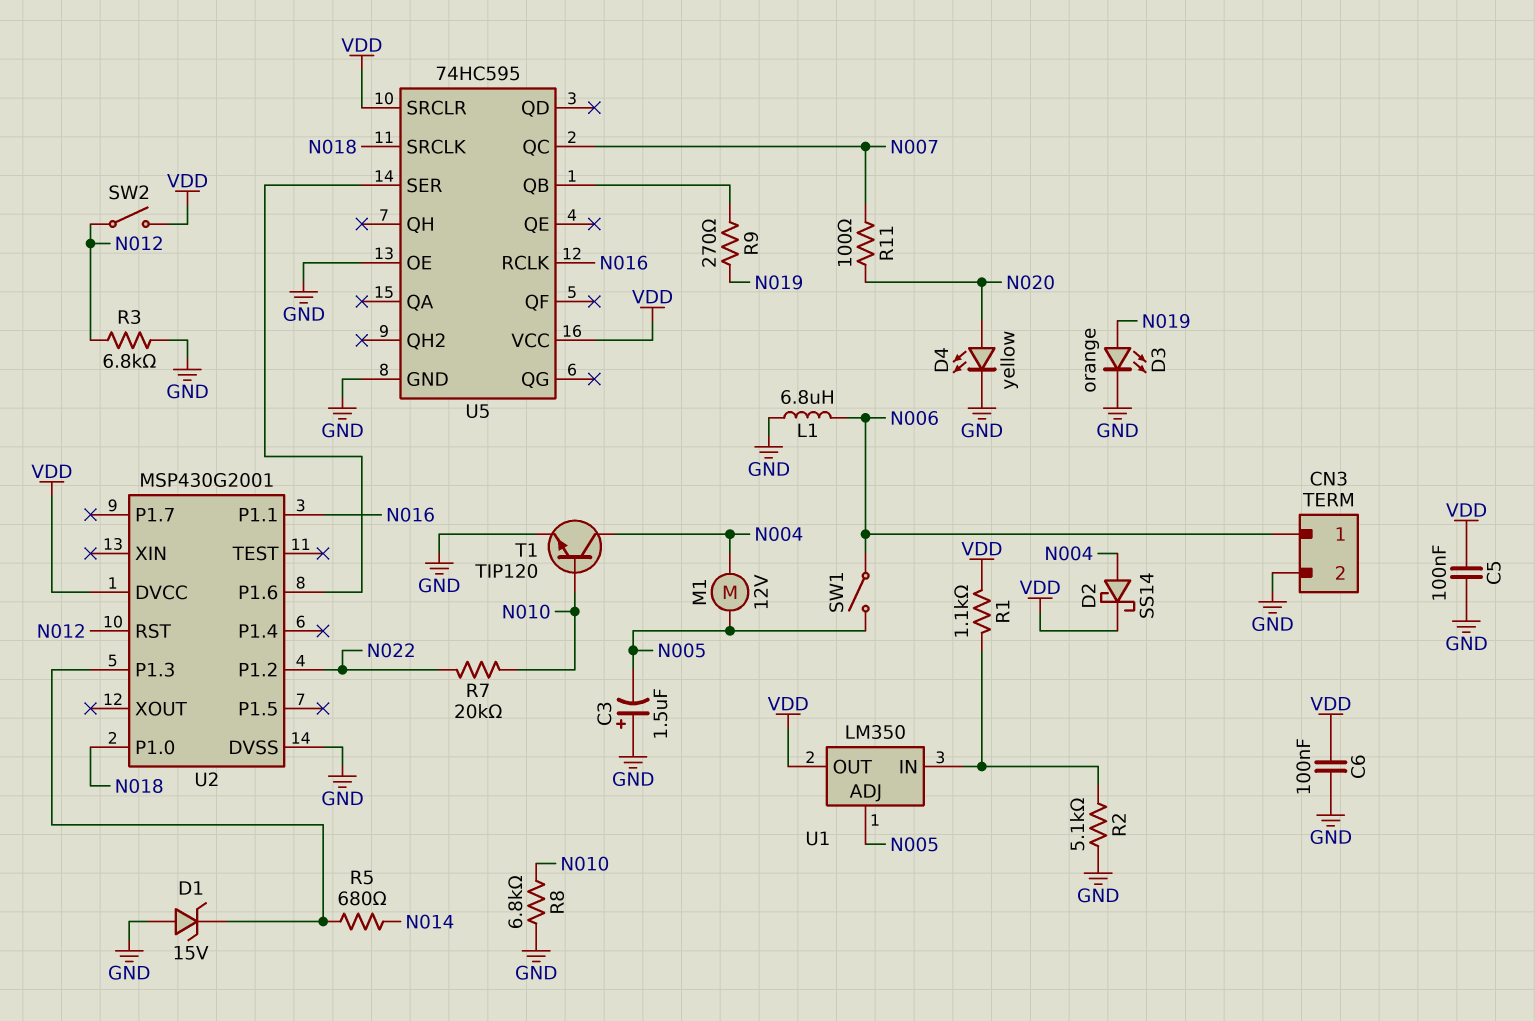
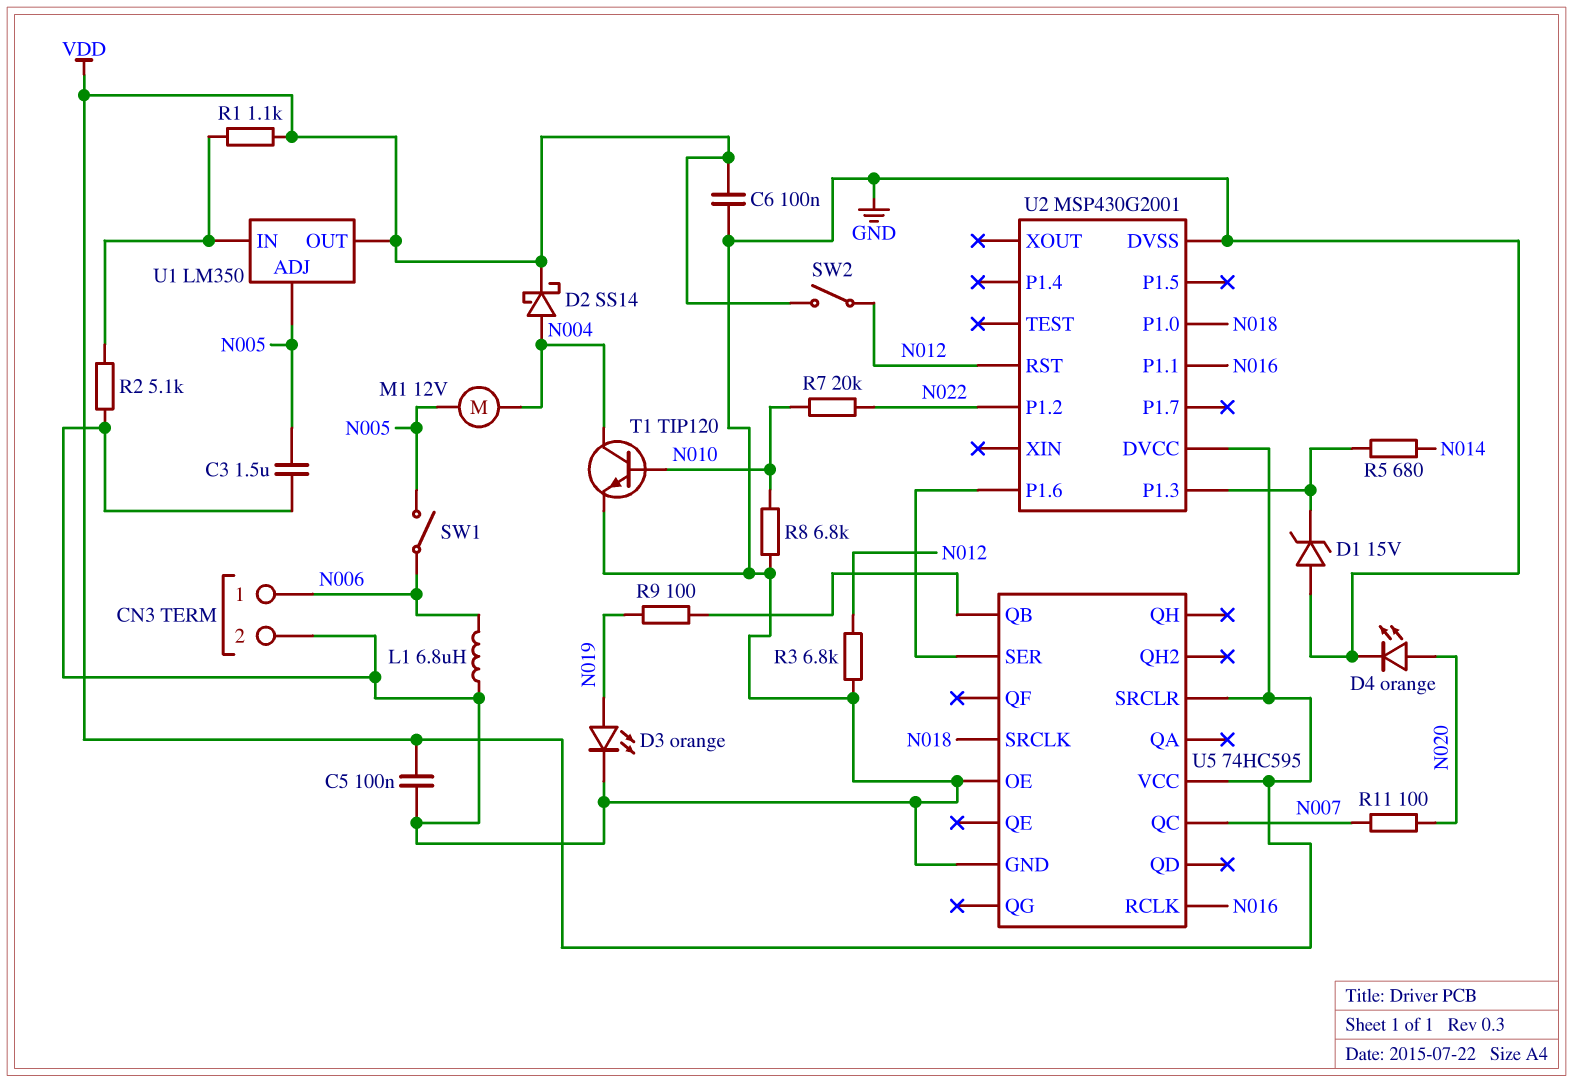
C3: 1.5uF (plus GND, minus N005) -> 1.5uF (GND, N005)
D4: LED yellow (A N020, K GND) -> LED orange (A N020, K GND)
R9: 270 (N019, U5/QB) -> 100 (N019, U5/QB)

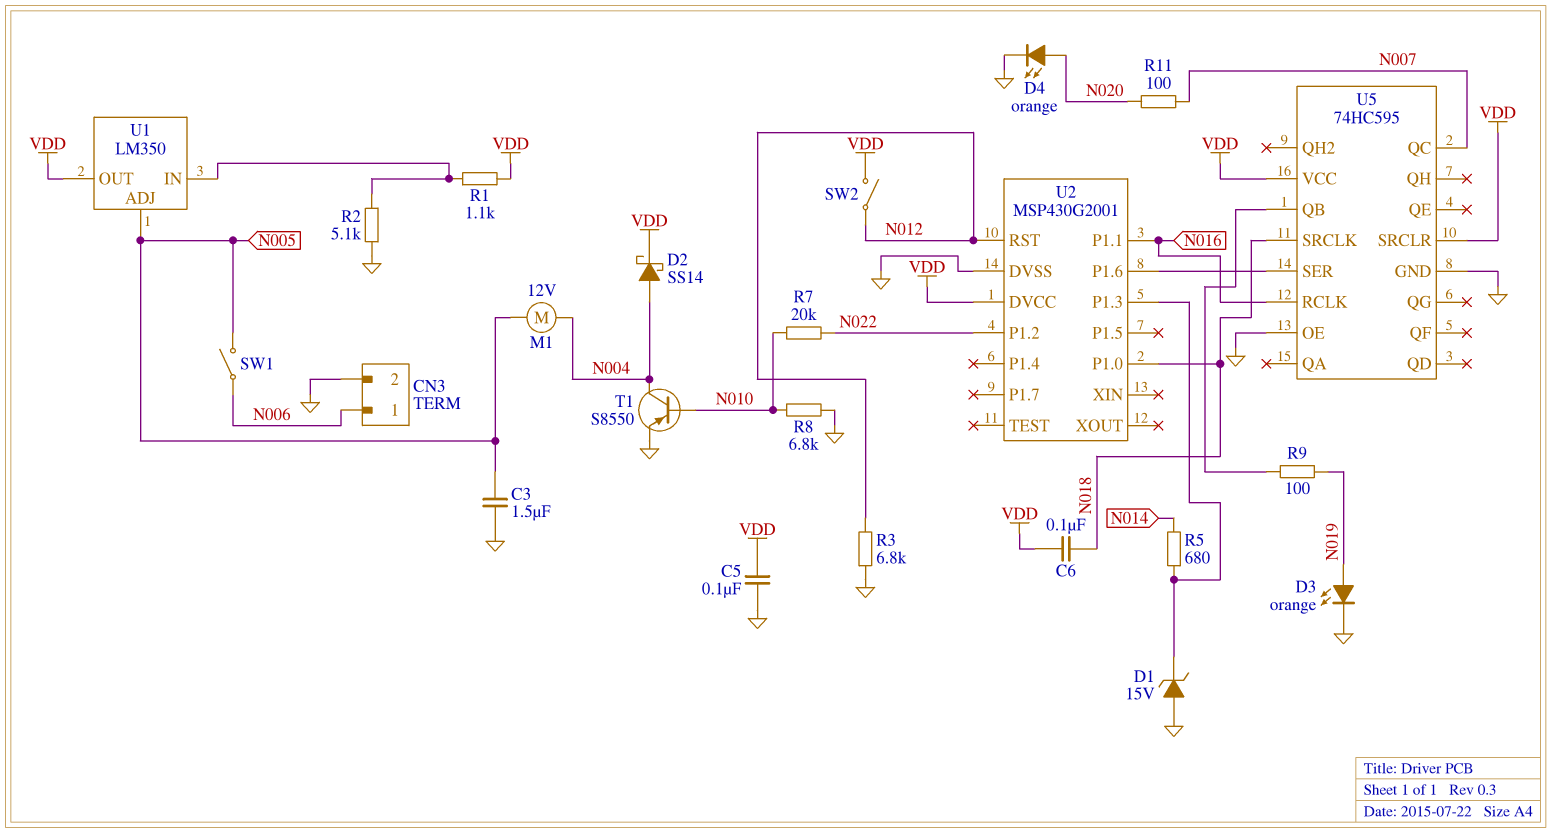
C6: 100nF (GND, VDD) -> 100nF (N018, VDD)
L1: 6.8uH (GND, N006) -> none
T1: NPN TIP120 (B N010, C N004, E GND) -> PNP S8550 (B N010, C N004, E GND)

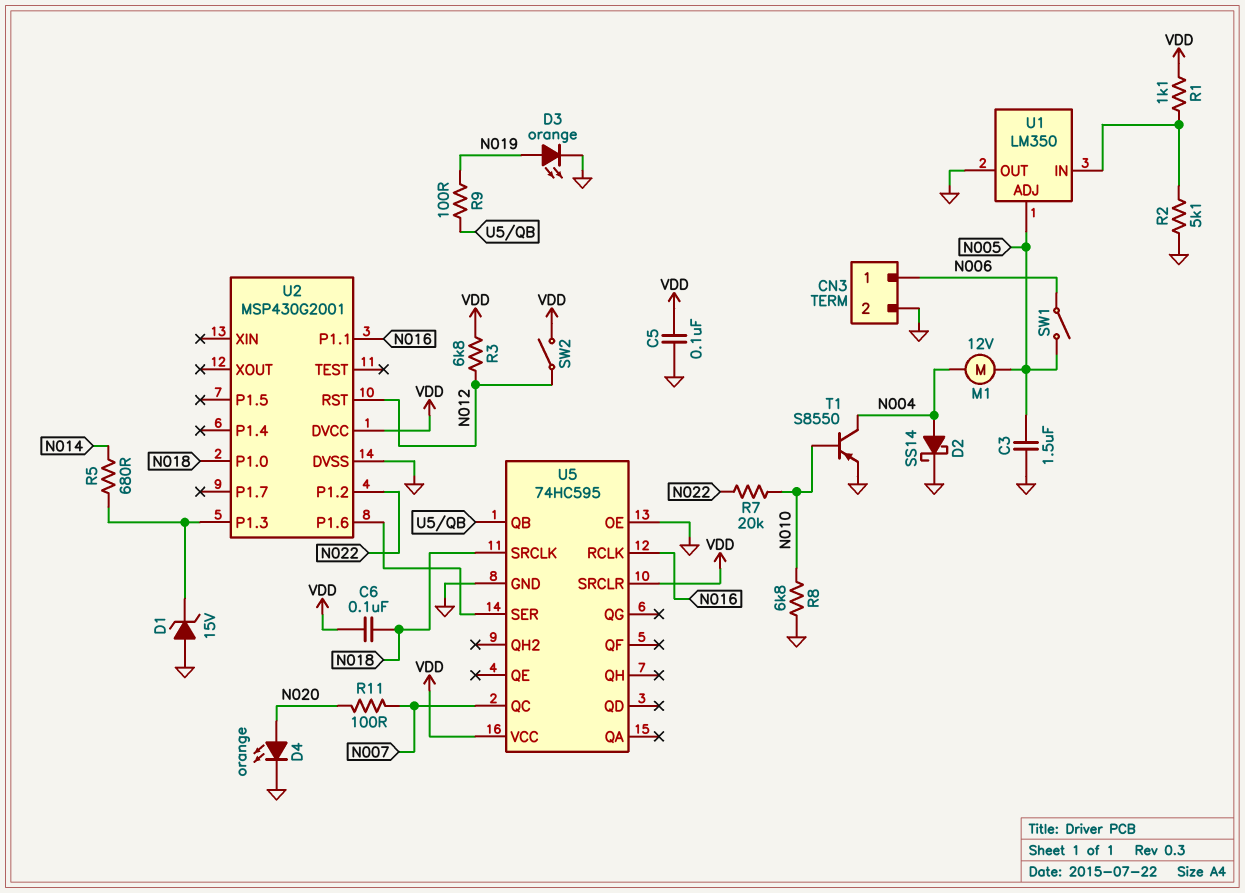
D2: schottky SS14 (A N004, K VDD) -> schottky SS14 (A N004, K GND)
R3: 6.8k (GND, N012) -> 6.8k (N012, VDD)
U1 pin OUT: VDD -> GND

